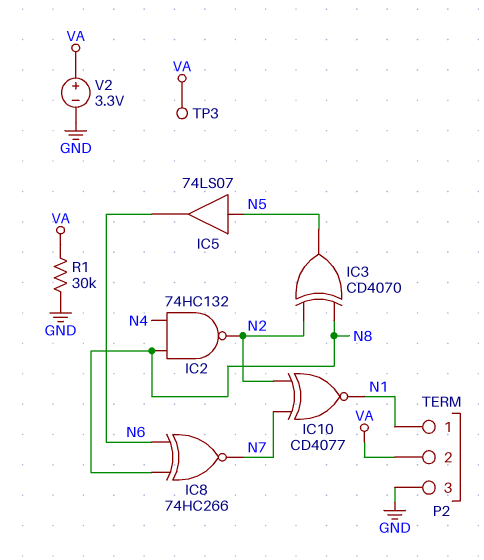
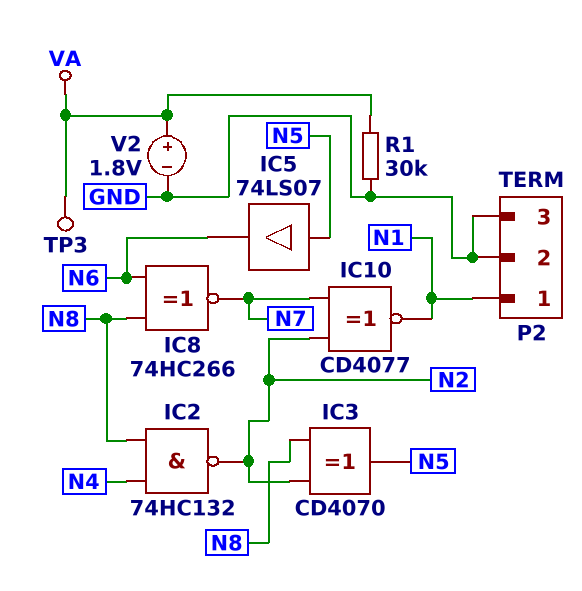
P2 pin 2: VA -> GND
V2: 3.3V (plus VA, minus GND) -> 1.8V (plus VA, minus GND)

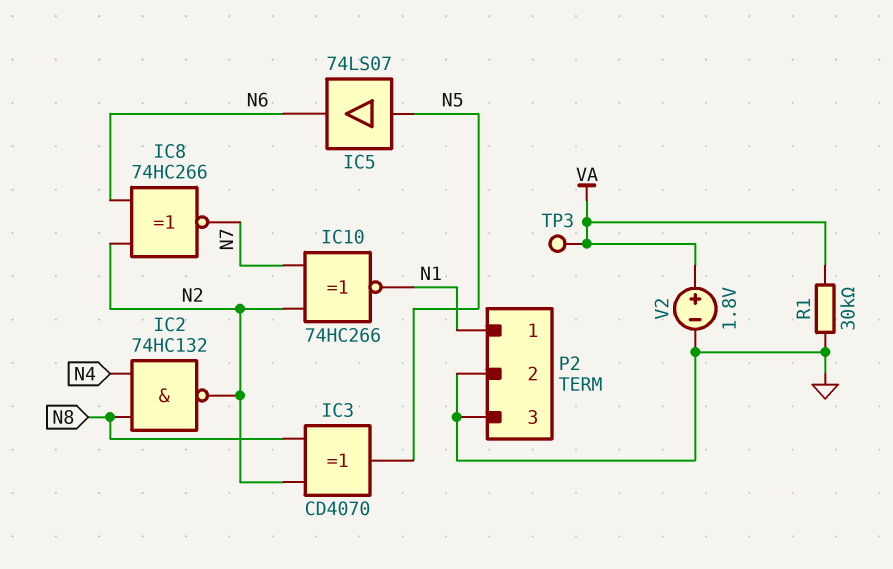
IC8: XNOR 74HC266 (in N6, in N8, out N7) -> XNOR 74HC266 (in N2, in N6, out N7)
IC10: XNOR CD4077 (in N2, in N7, out N1) -> XNOR 74HC266 (in N2, in N7, out N1)

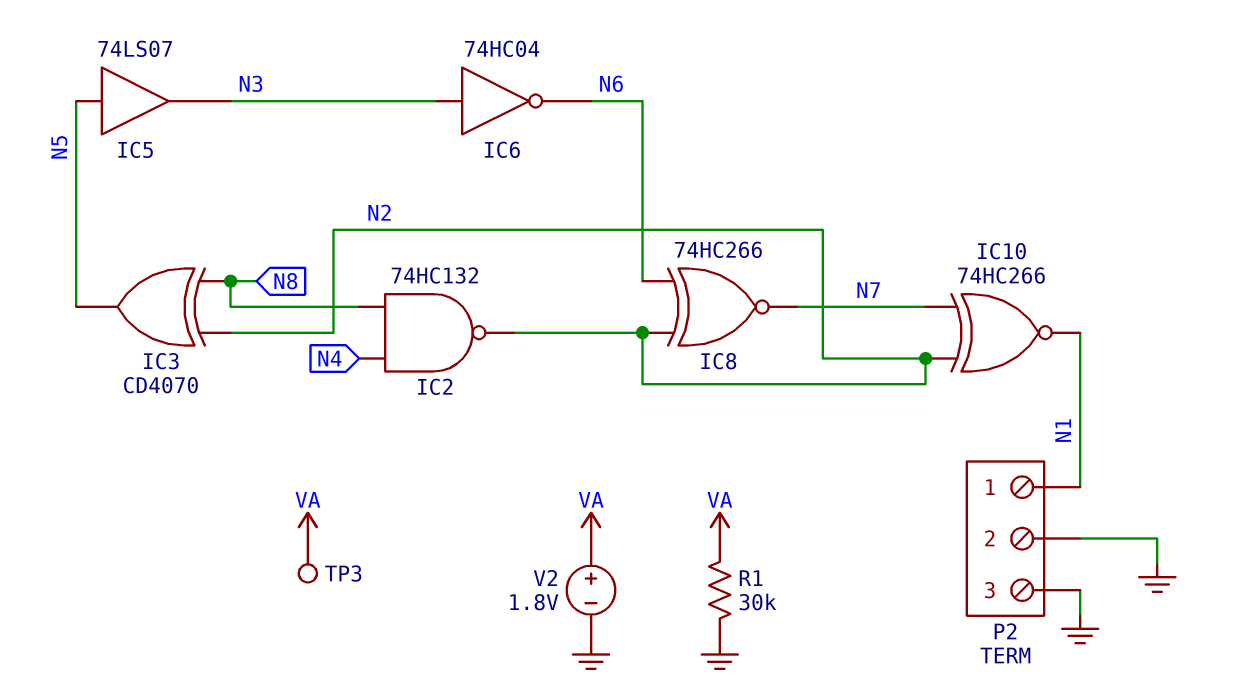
IC5: buffer 74LS07 (in N5, out N6) -> buffer 74LS07 (in N5, out N3)
IC6: none -> NOT 74HC04 (in N3, out N6)

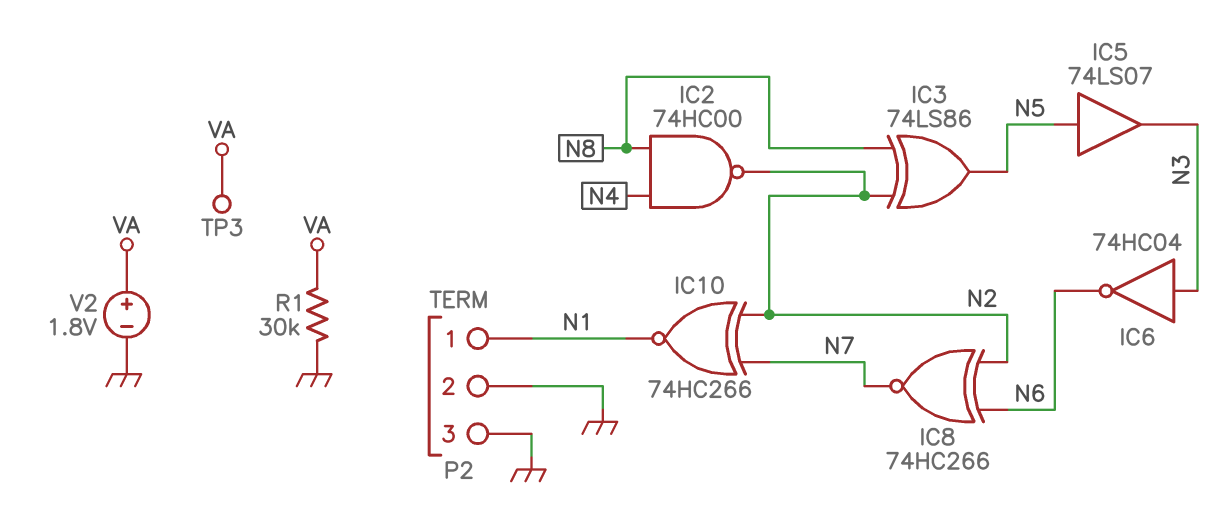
IC2: NAND 74HC132 (in N4, in N8, out N2) -> NAND 74HC00 (in N4, in N8, out N2)
IC3: XOR CD4070 (in N2, in N8, out N5) -> XOR 74LS86 (in N2, in N8, out N5)

